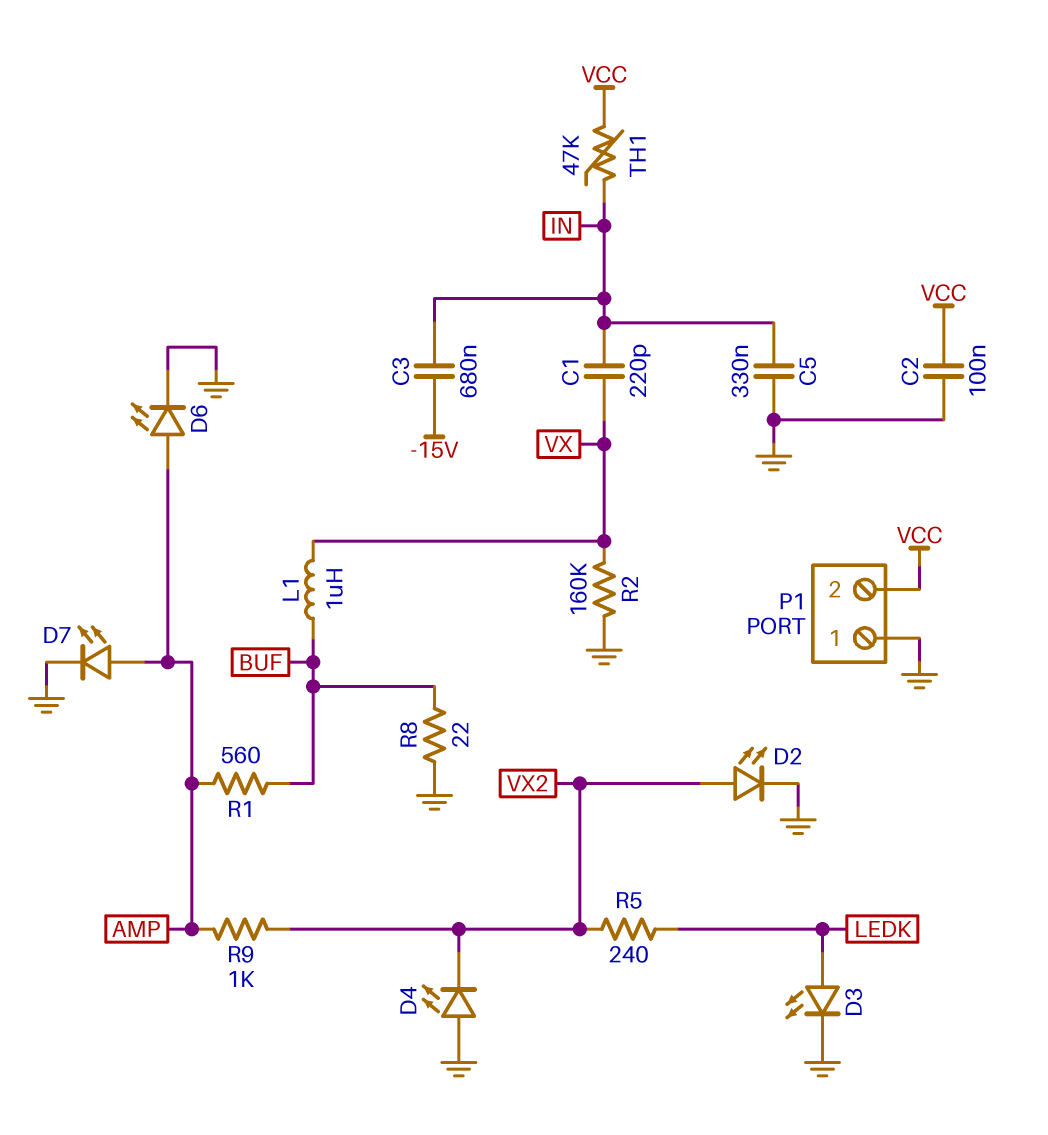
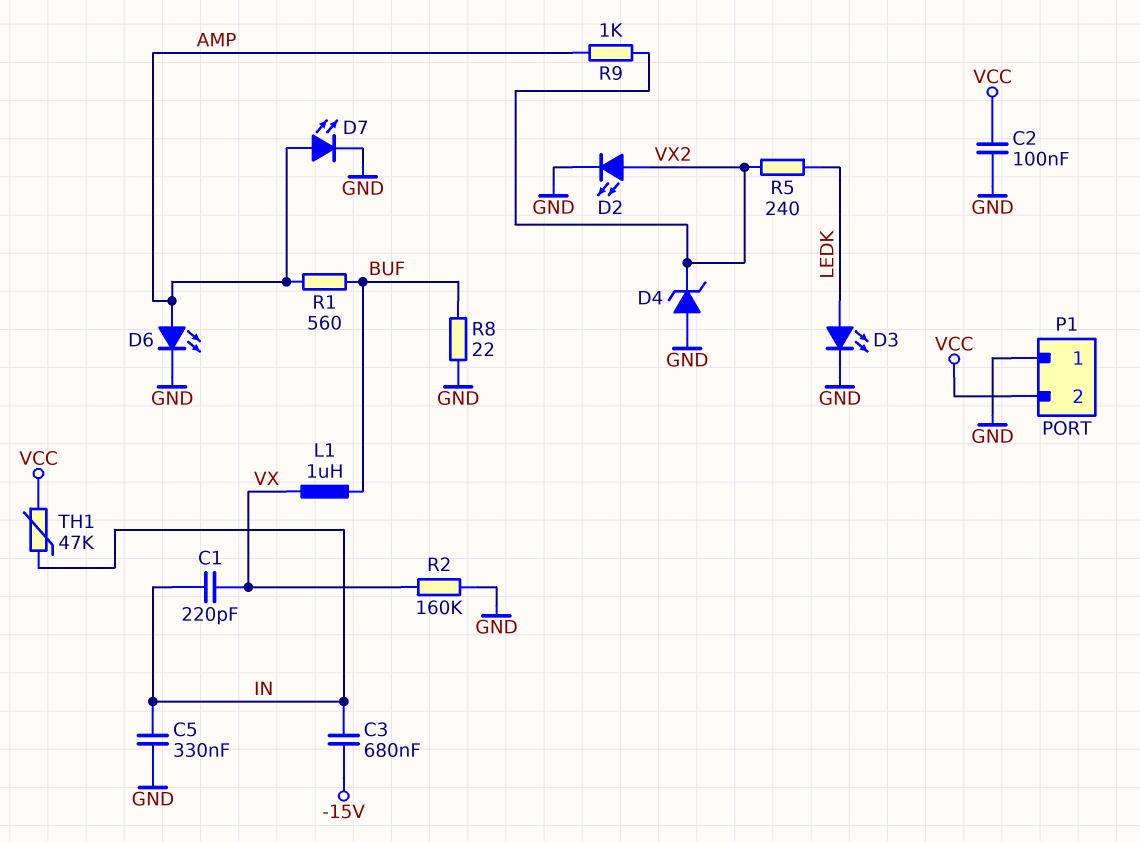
D4: LED (A GND, K VX2) -> zener (A GND, K VX2)

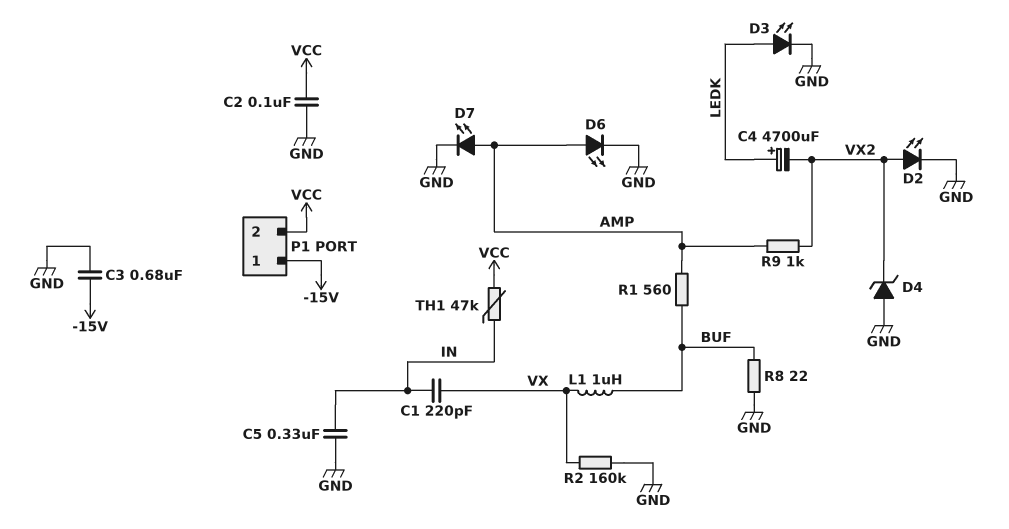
C3: 680nF (-15V, IN) -> 680nF (-15V, GND)
C4: none -> 4700uF (plus LEDK, minus VX2)
P1 pin 1: GND -> -15V
R5: 240 (LEDK, VX2) -> none

